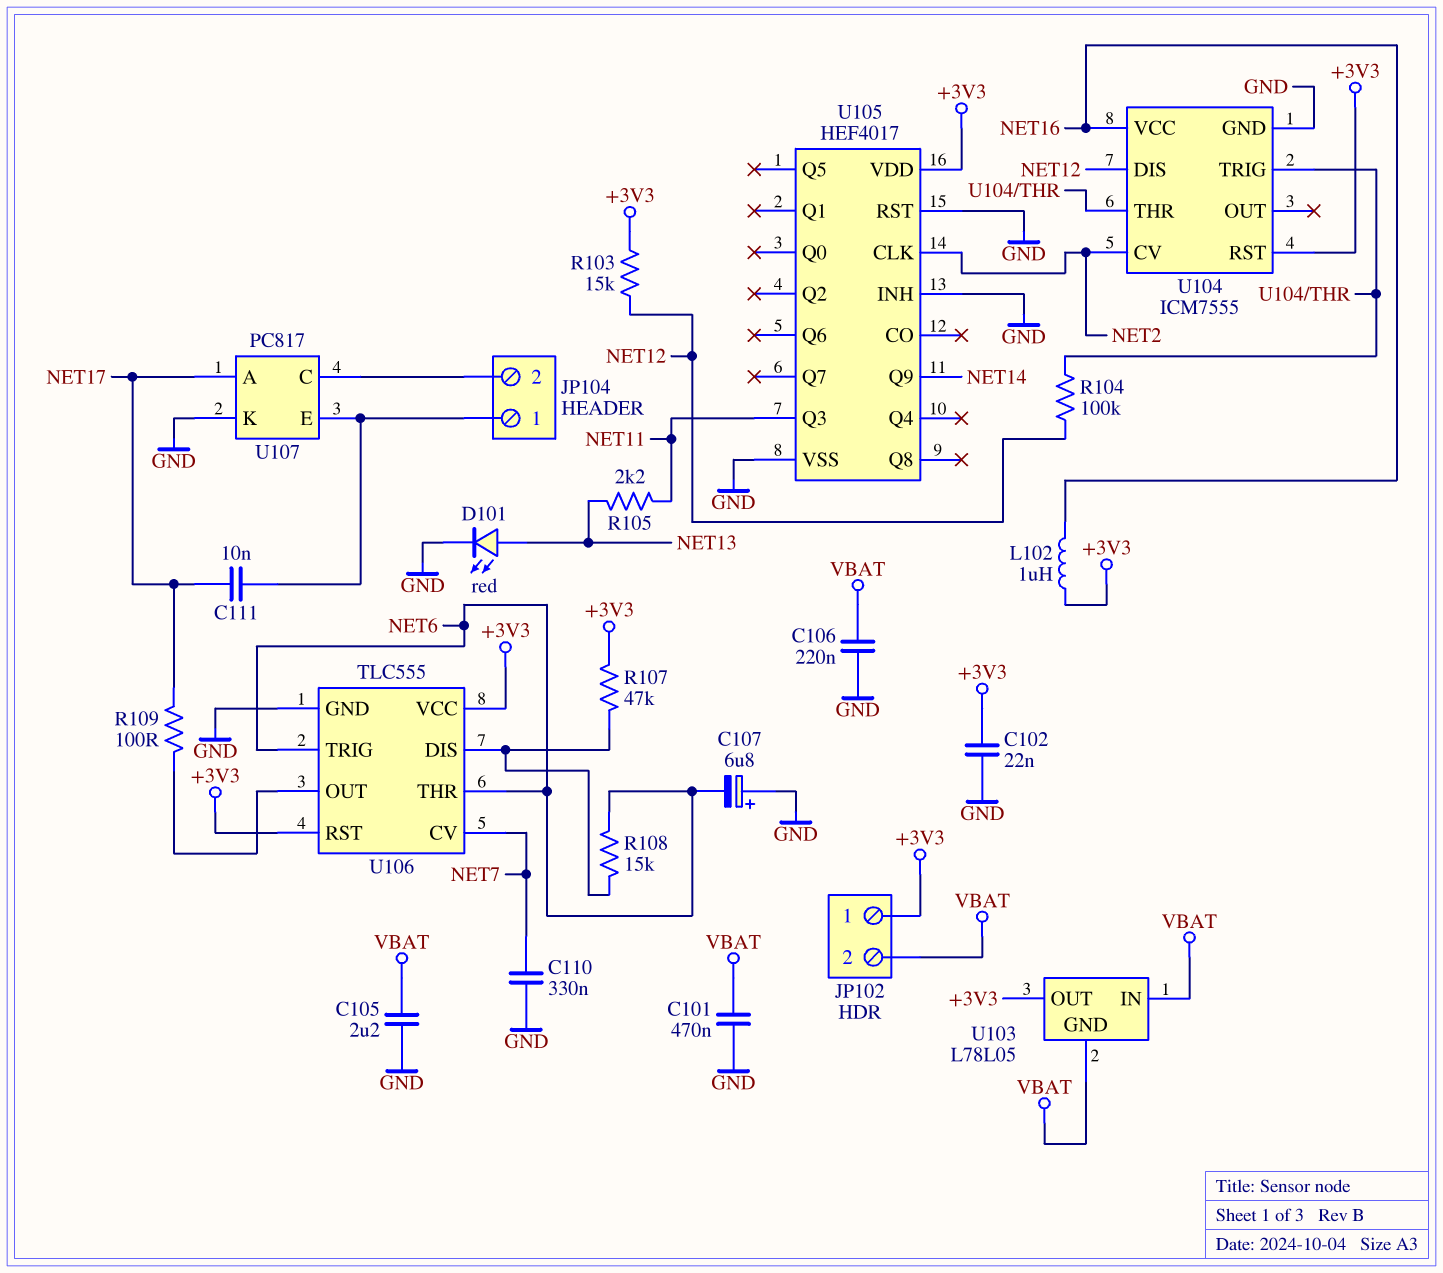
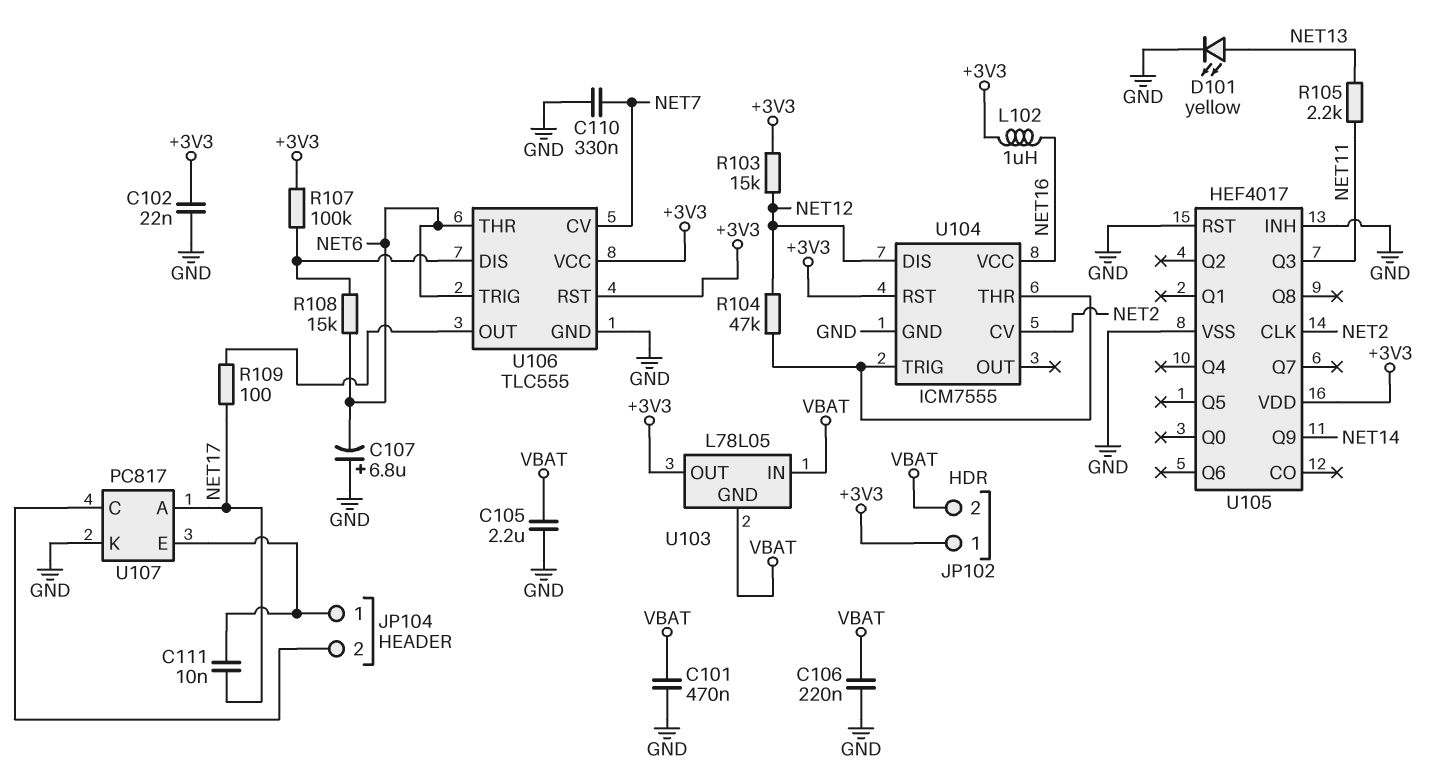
D101: LED red (A NET13, K GND) -> LED yellow (A NET13, K GND)
R104: 100k (NET12, U104/THR) -> 47k (NET12, U104/THR)
R107: 47k (+3V3, U106/DIS) -> 100k (+3V3, U106/DIS)

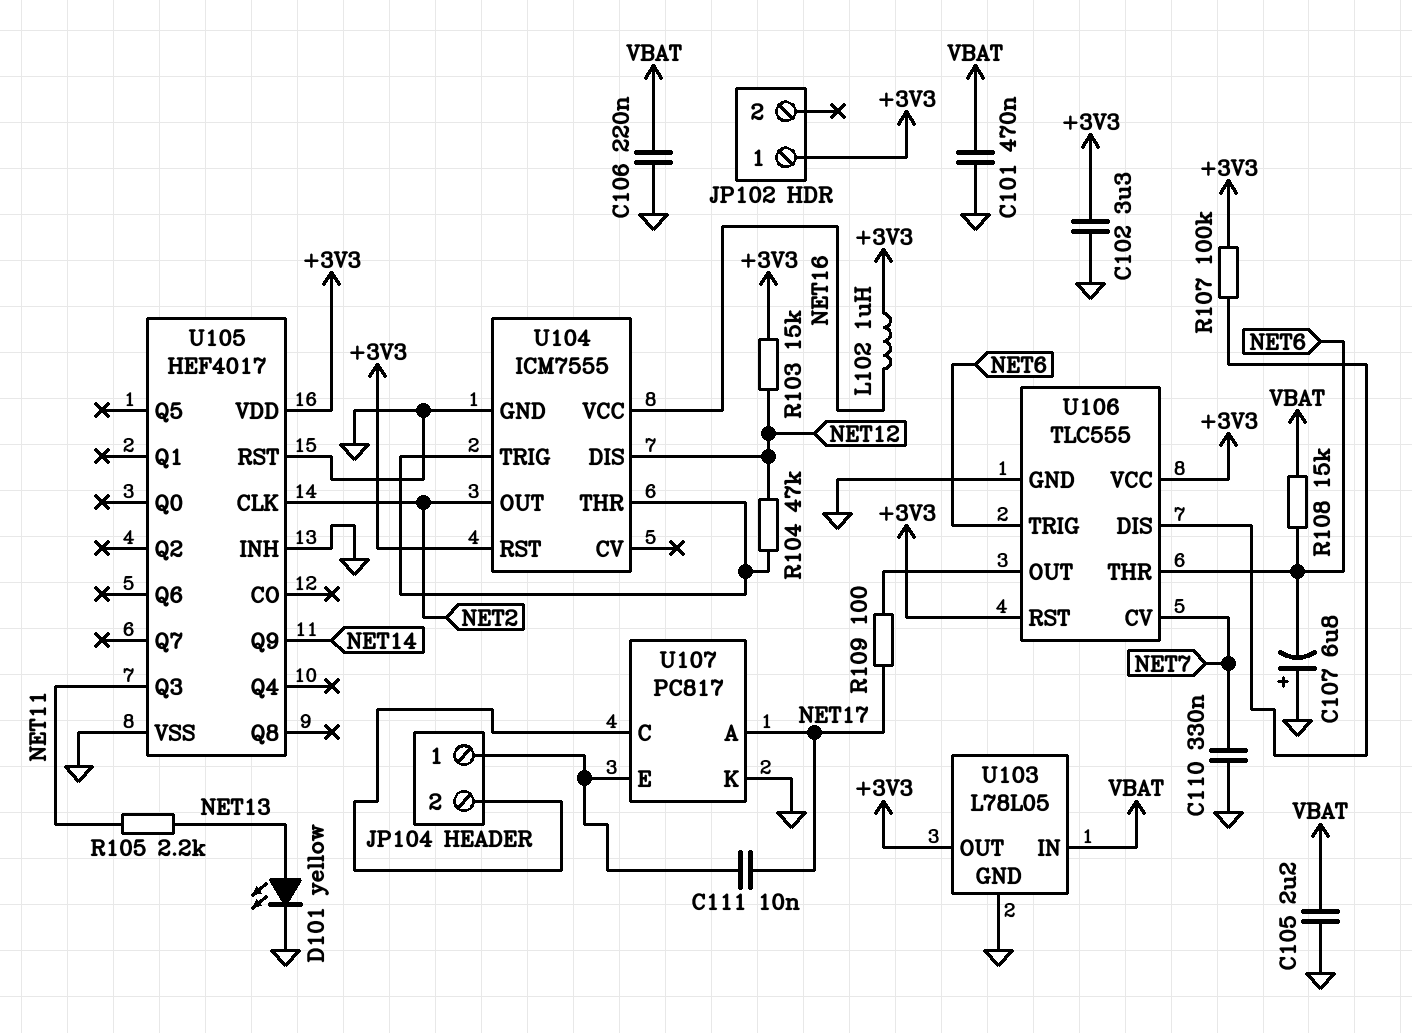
C102: 22nF (+3V3, GND) -> 3.3uF (+3V3, GND)
JP102 pin 2: VBAT -> none
R108: 15k (NET6, U106/DIS) -> 15k (NET6, VBAT)
U103 pin GND: VBAT -> GND
U104 pin CV: NET2 -> none
U104 pin OUT: none -> NET2

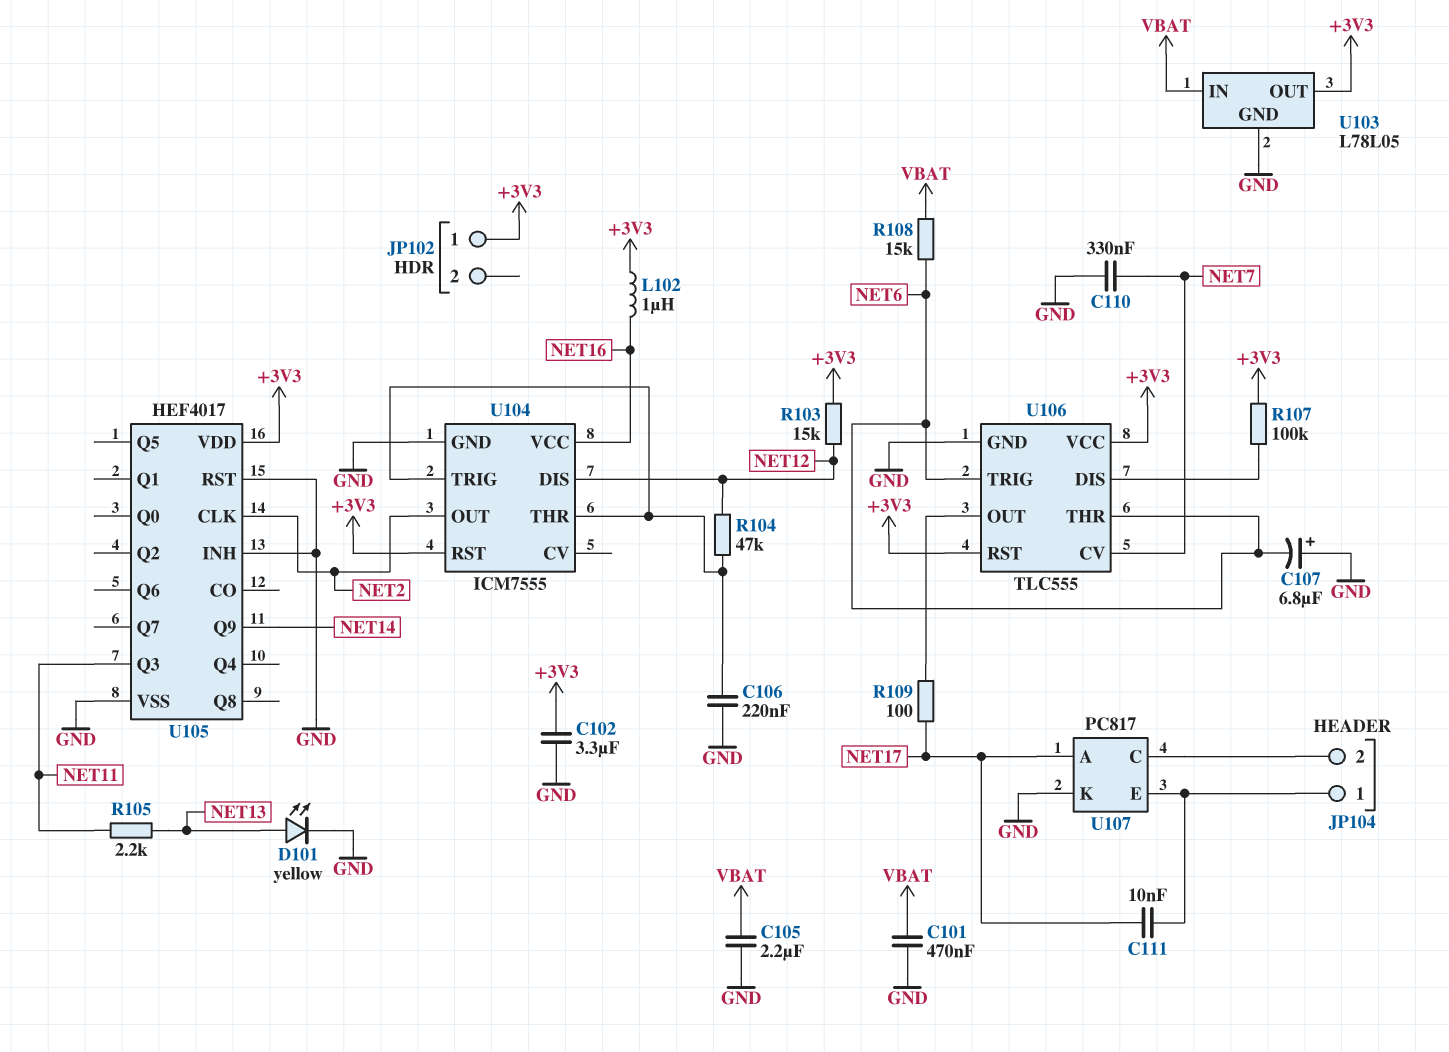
C106: 220nF (GND, VBAT) -> 220nF (GND, U104/THR)

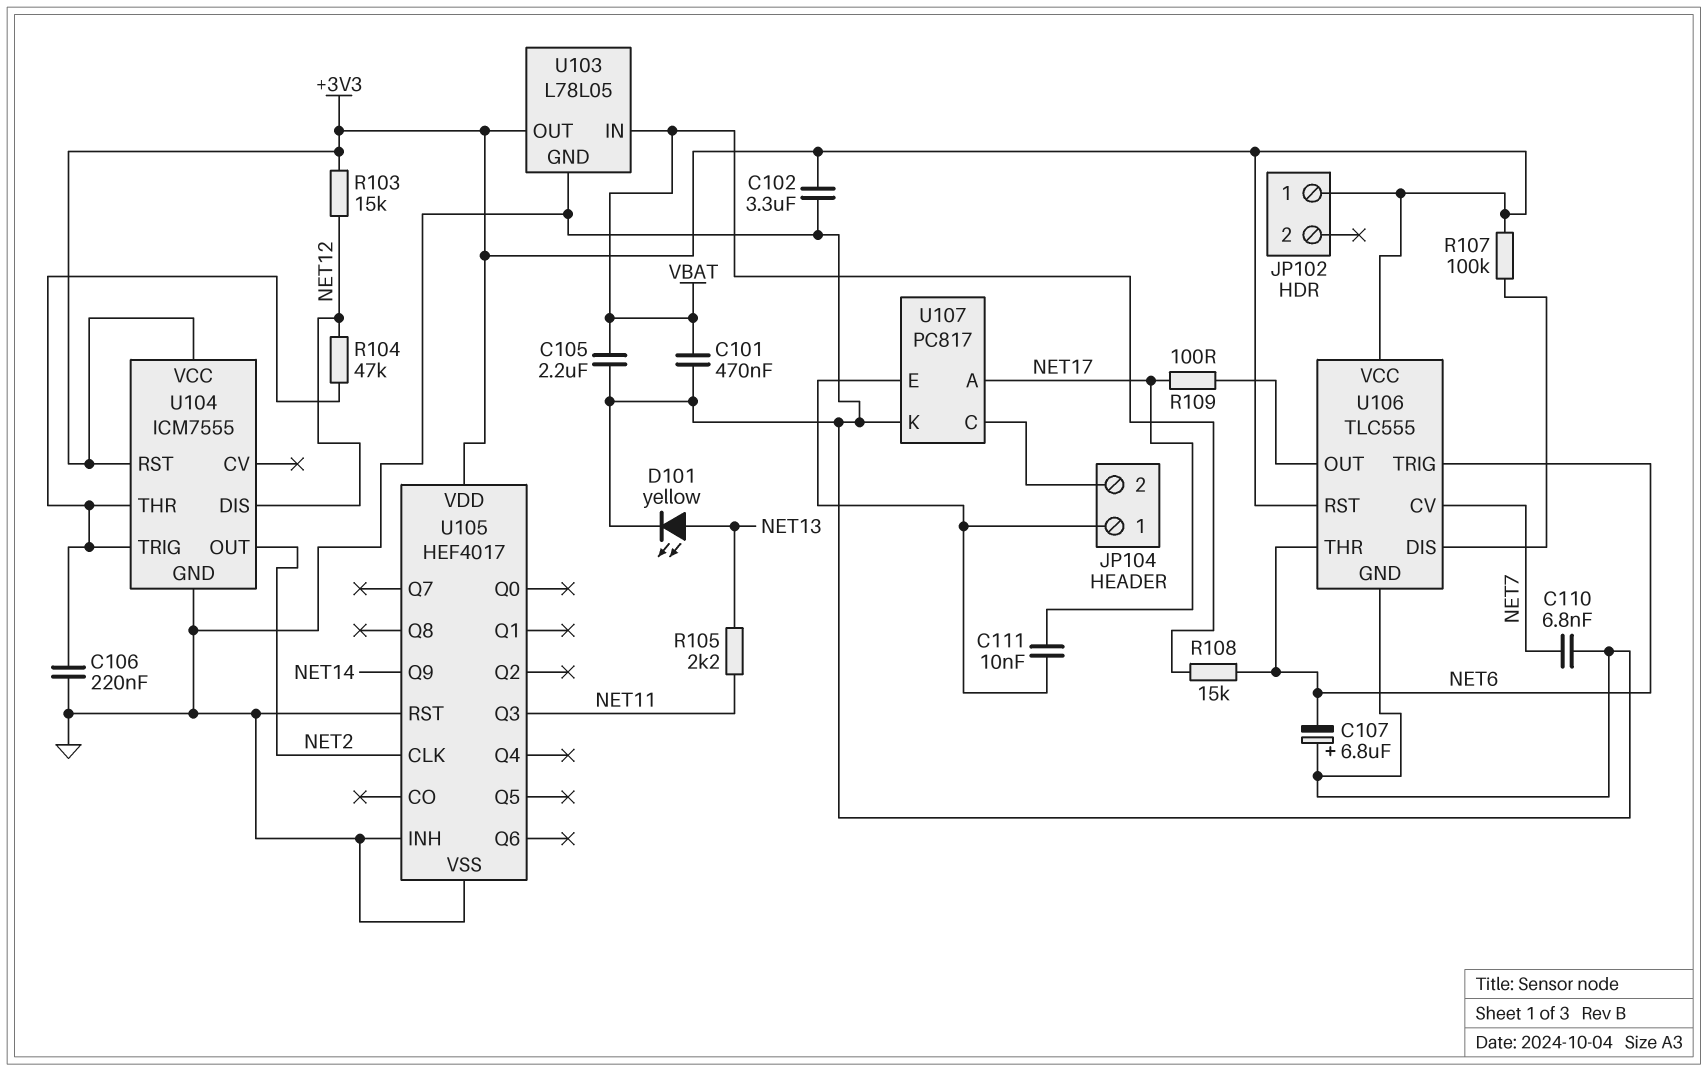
C110: 330nF (GND, NET7) -> 6.8nF (GND, NET7)
L102: 1uH (+3V3, NET16) -> none
U104 pin VCC: NET16 -> +3V3

